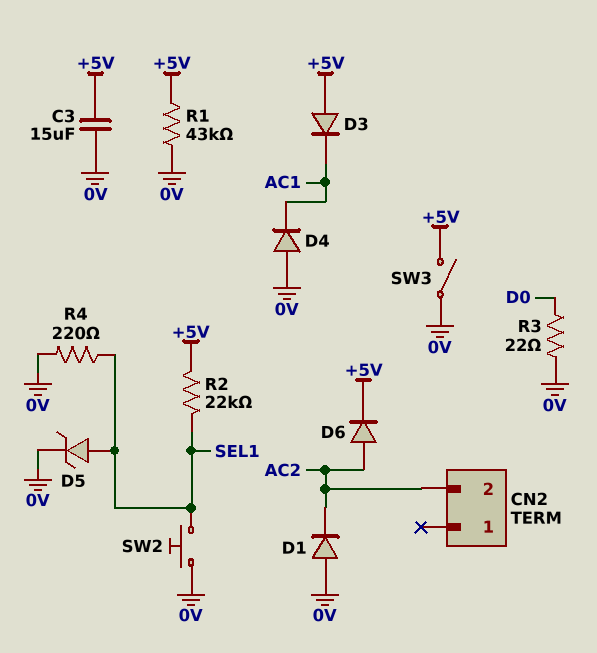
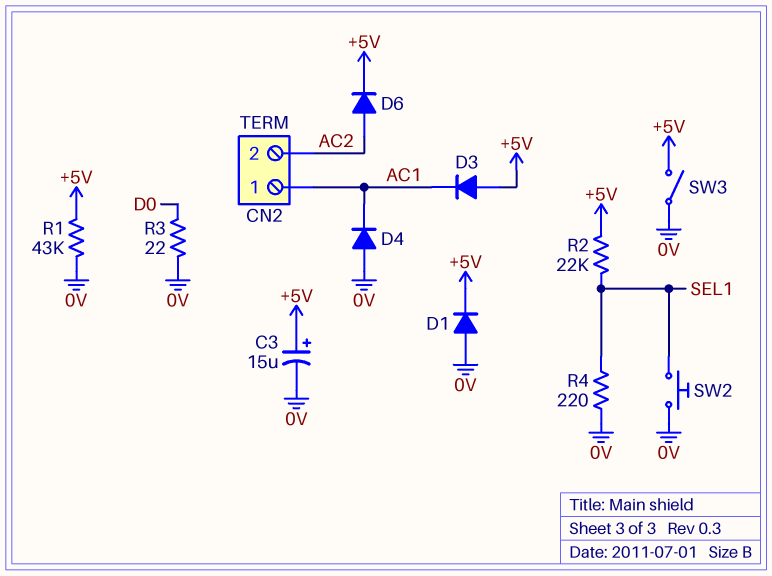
C3: 15uF (+5V, 0V) -> 15uF (plus +5V, minus 0V)
CN2 pin 1: none -> AC1
D1: diode (A 0V, K AC2) -> diode (A 0V, K +5V)
D5: zener (A SEL1, K 0V) -> none

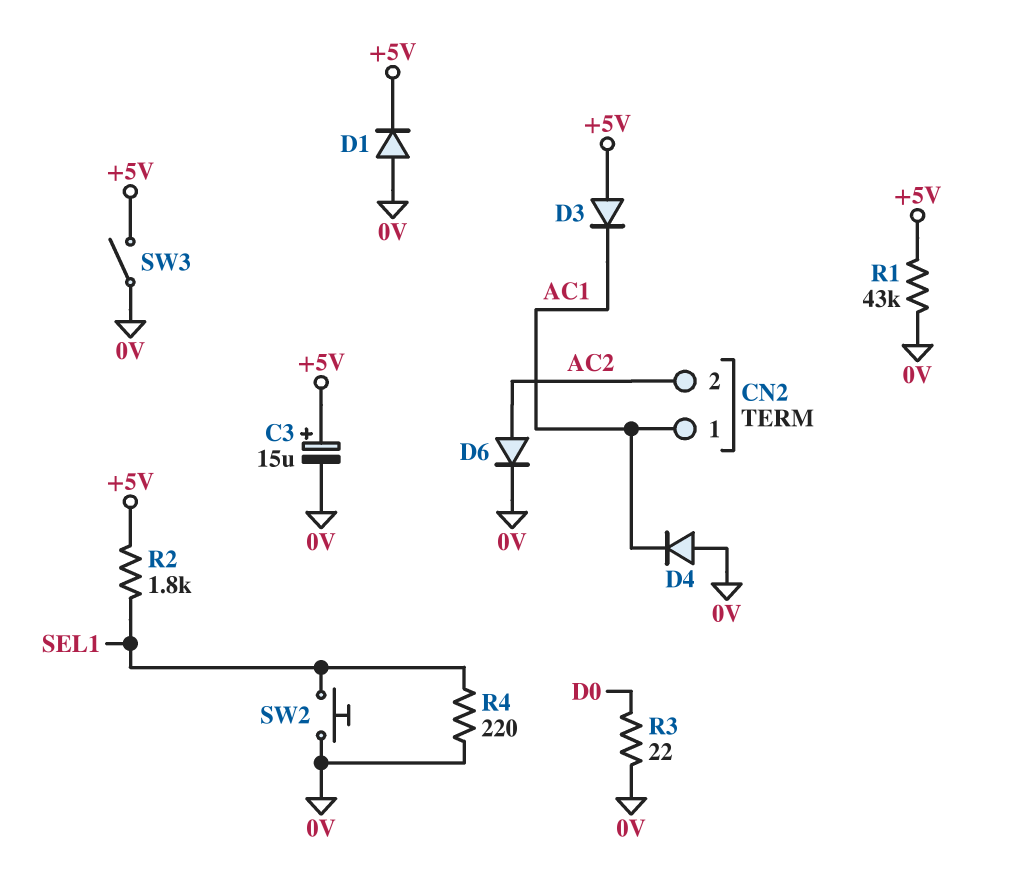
D6: diode (A AC2, K +5V) -> diode (A AC2, K 0V)
R2: 22k (+5V, SEL1) -> 1.8k (+5V, SEL1)

